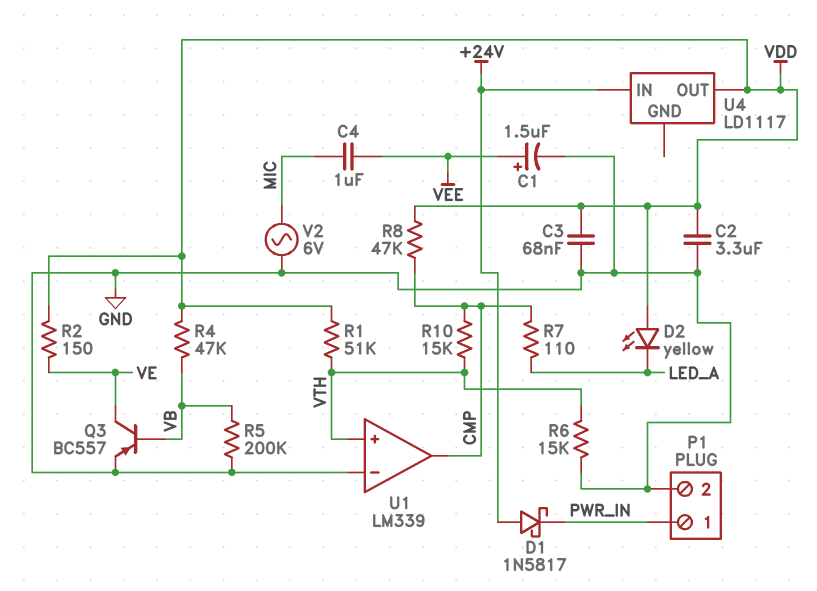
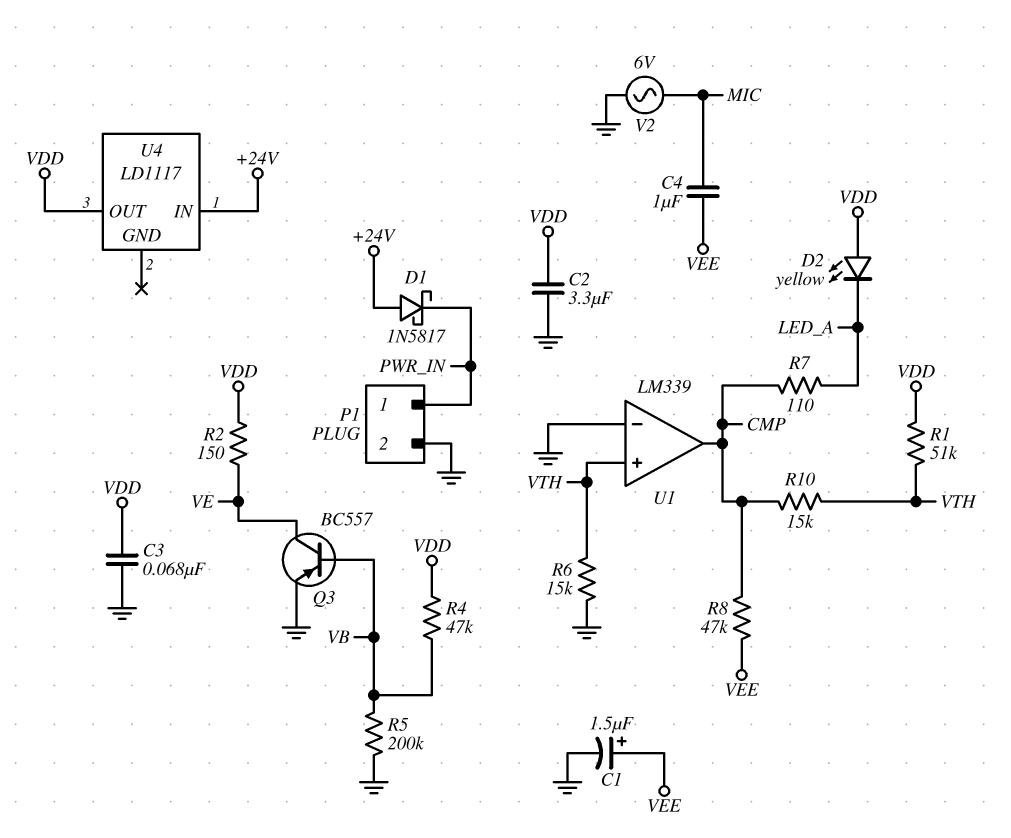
R8: 47k (CMP, VDD) -> 47k (CMP, VEE)

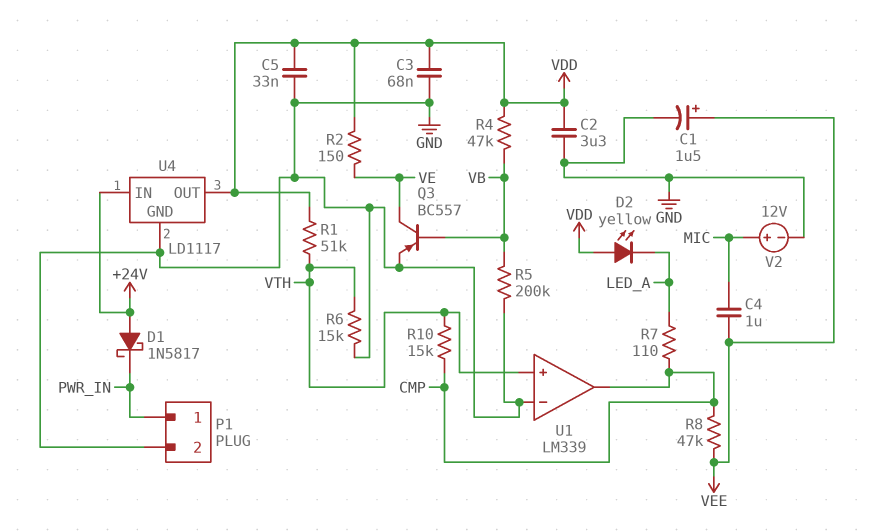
C5: none -> 33nF (GND, VDD)
U4 pin GND: none -> GND
V2: AC 6V (GND, MIC) -> 12V (plus MIC, minus GND)

